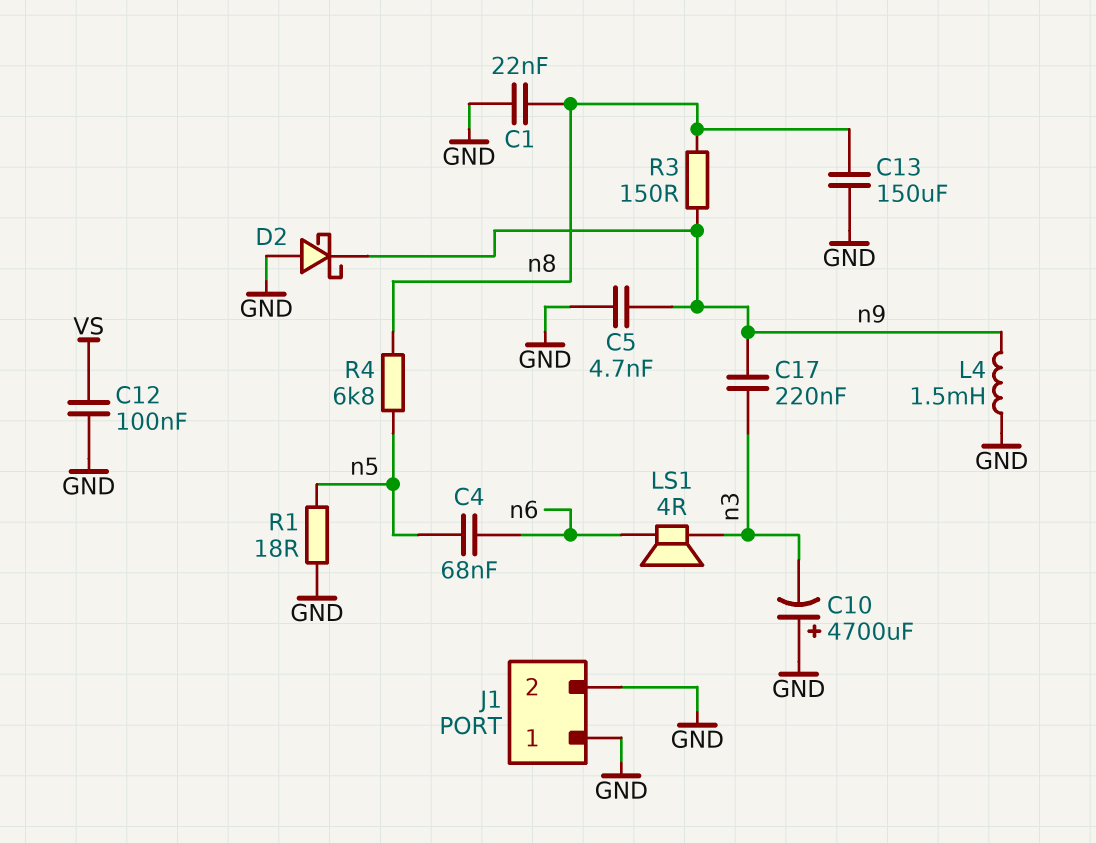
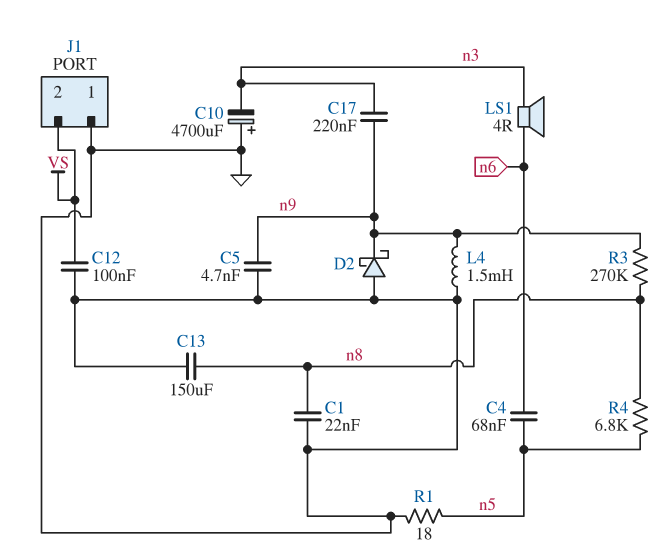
J1 pin 2: GND -> VS
R3: 150 (n8, n9) -> 270k (n8, n9)

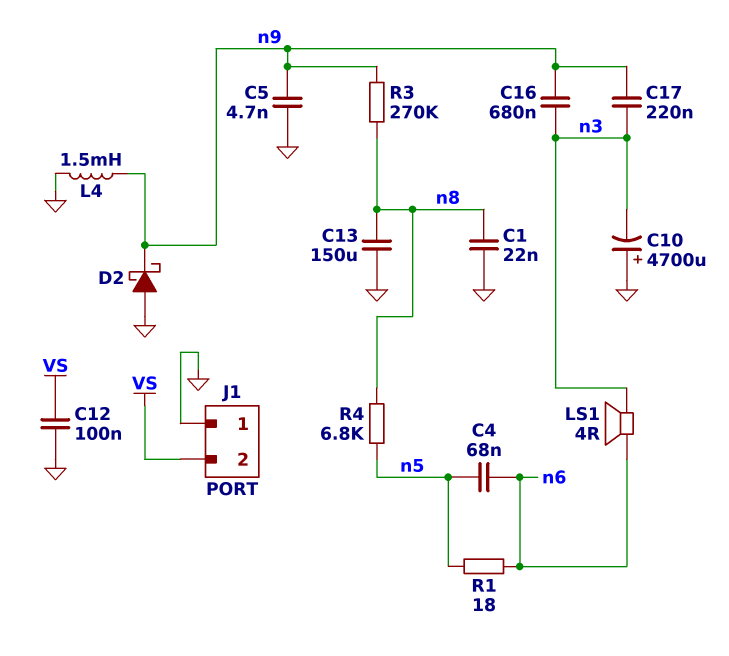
C16: none -> 680nF (n3, n9)
R1: 18 (GND, n5) -> 18 (n5, n6)

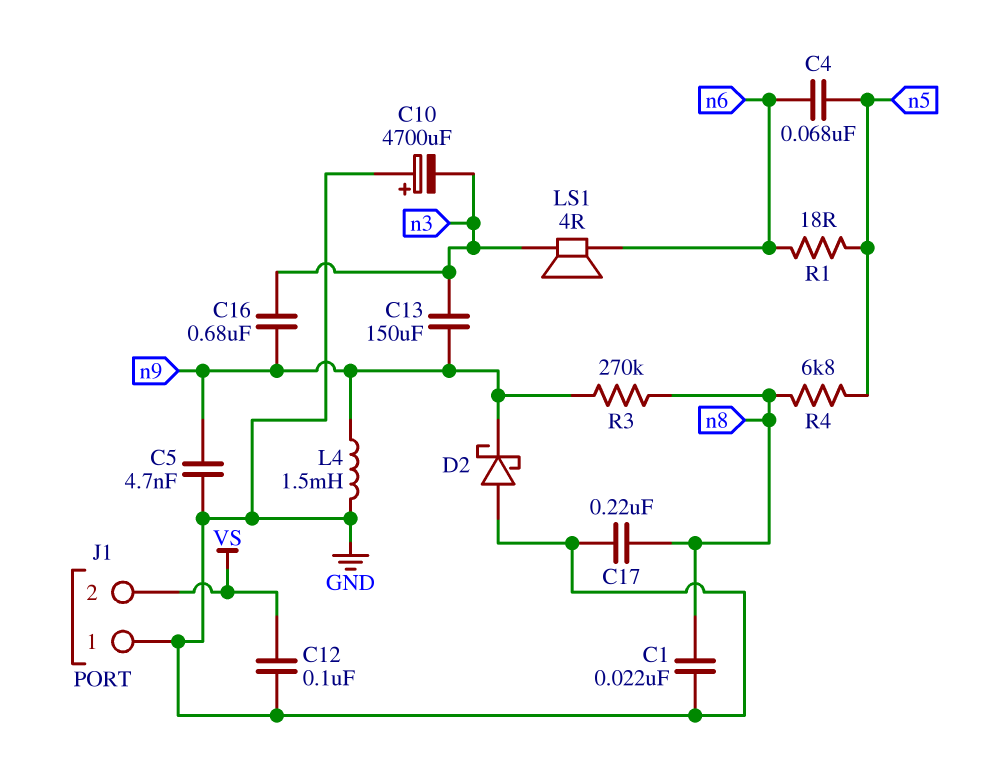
C13: 150uF (GND, n8) -> 150uF (n3, n9)
C17: 220nF (n3, n9) -> 220nF (GND, n8)

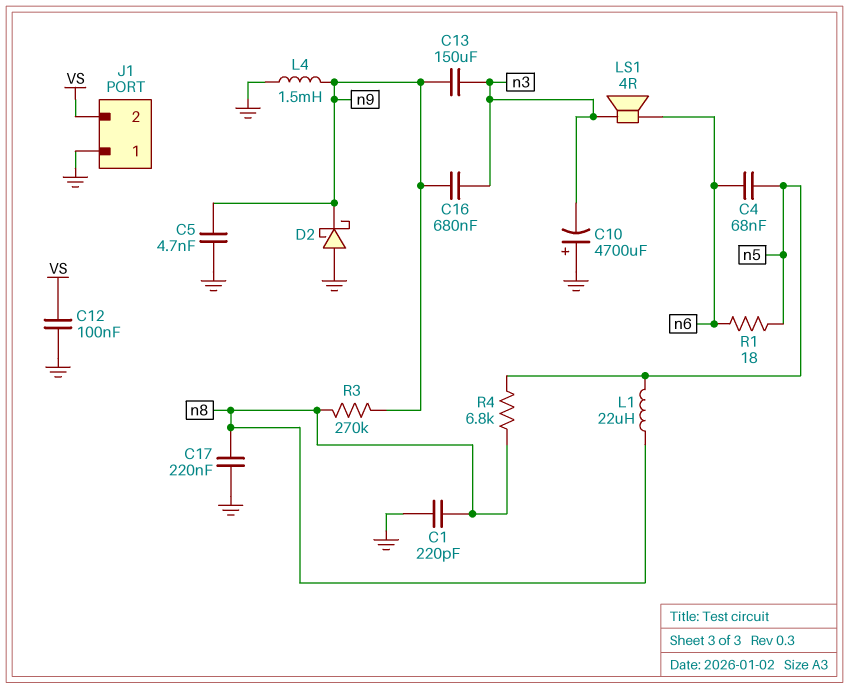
C1: 22nF (GND, n8) -> 220pF (GND, n8)
L1: none -> 22uH (n5, n8)

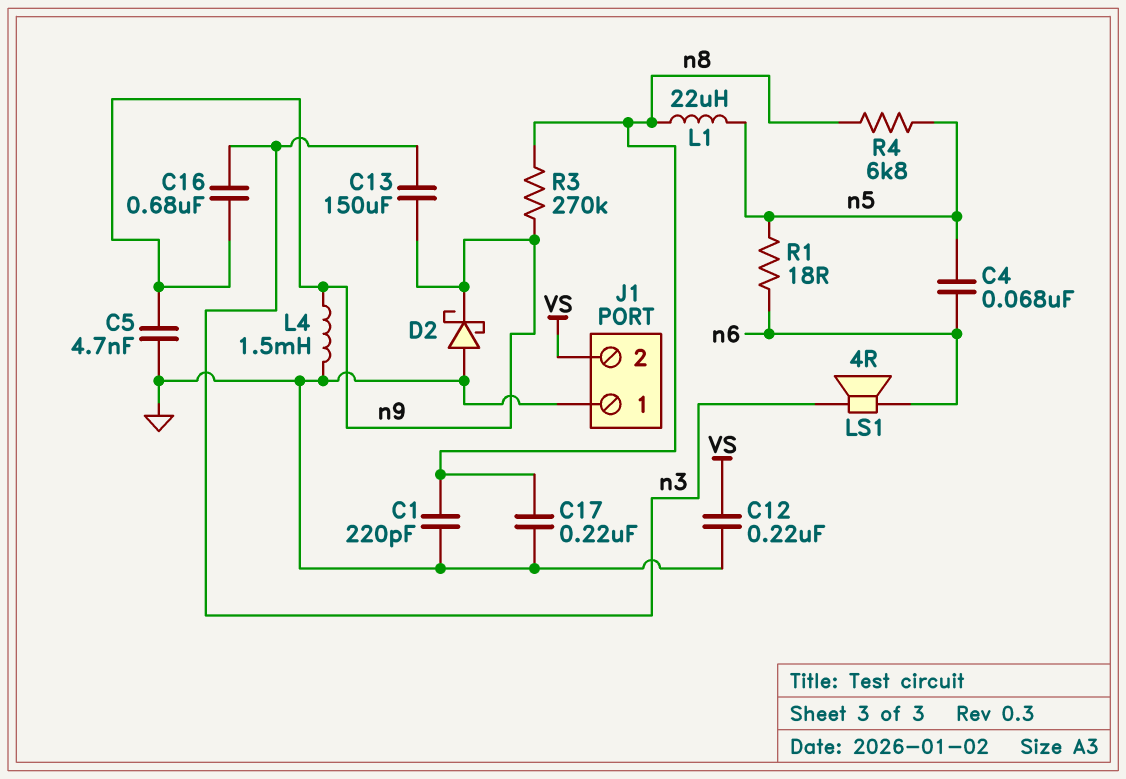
C10: 4700uF (plus GND, minus n3) -> none
C12: 100nF (GND, VS) -> 220nF (GND, VS)

